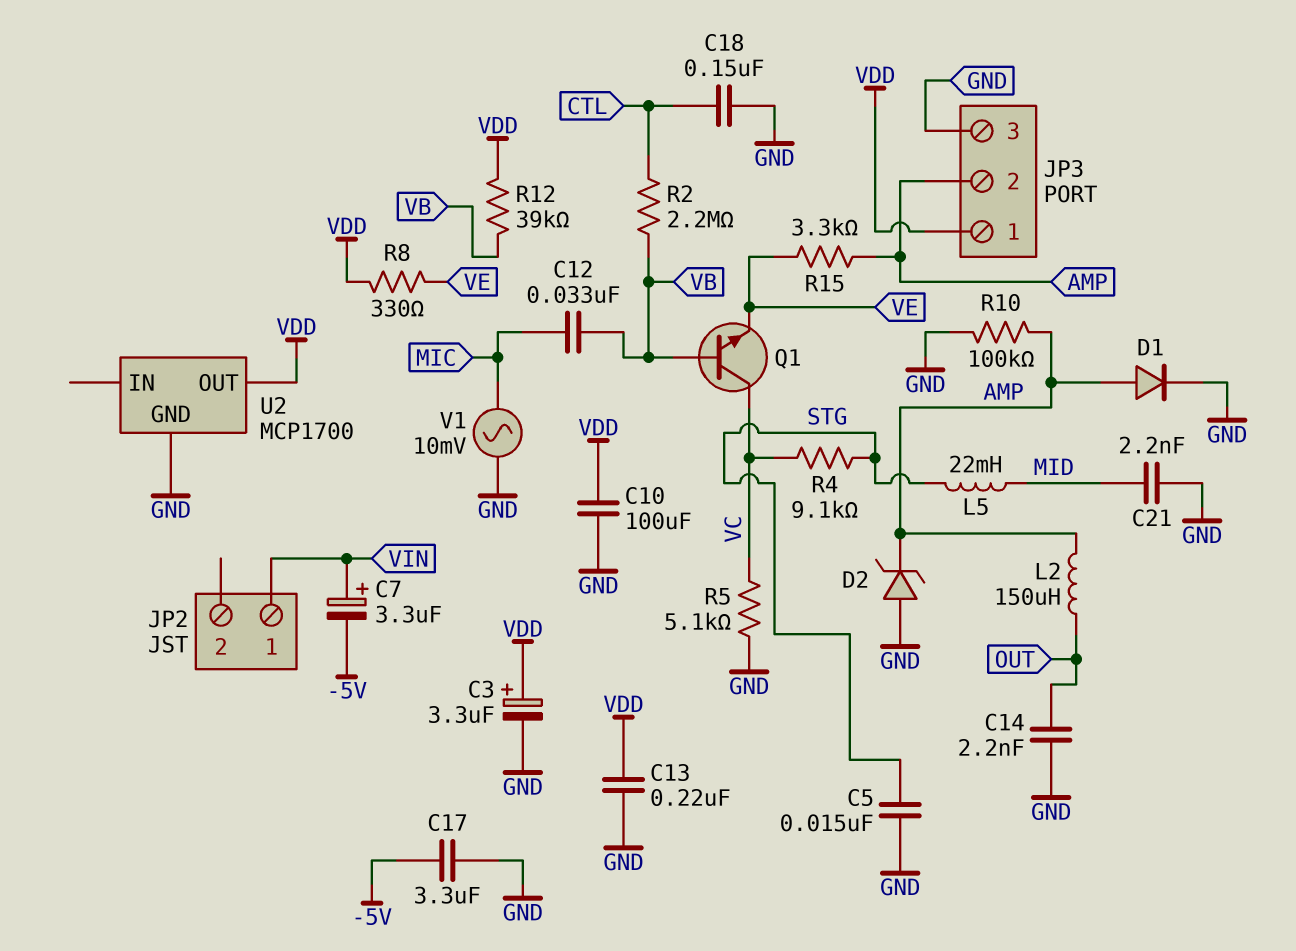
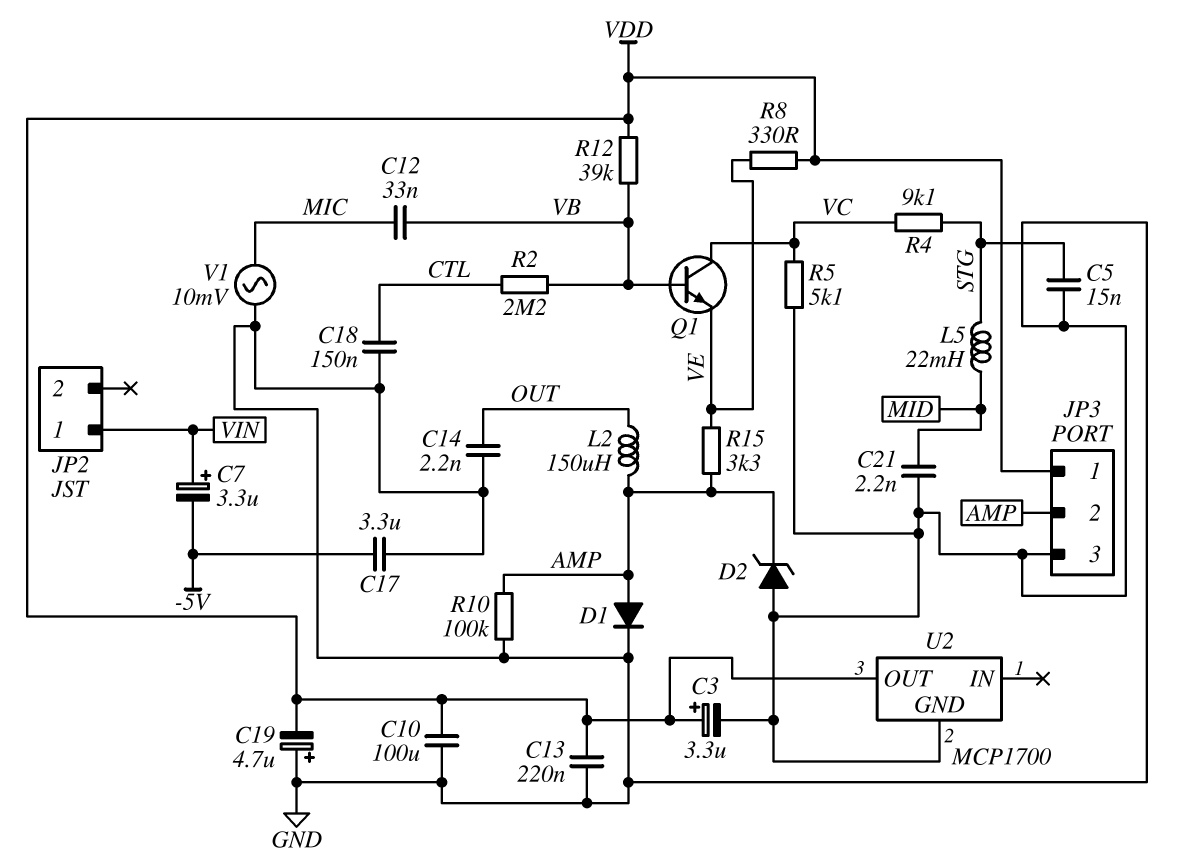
C19: none -> 4.7uF (plus GND, minus VDD)

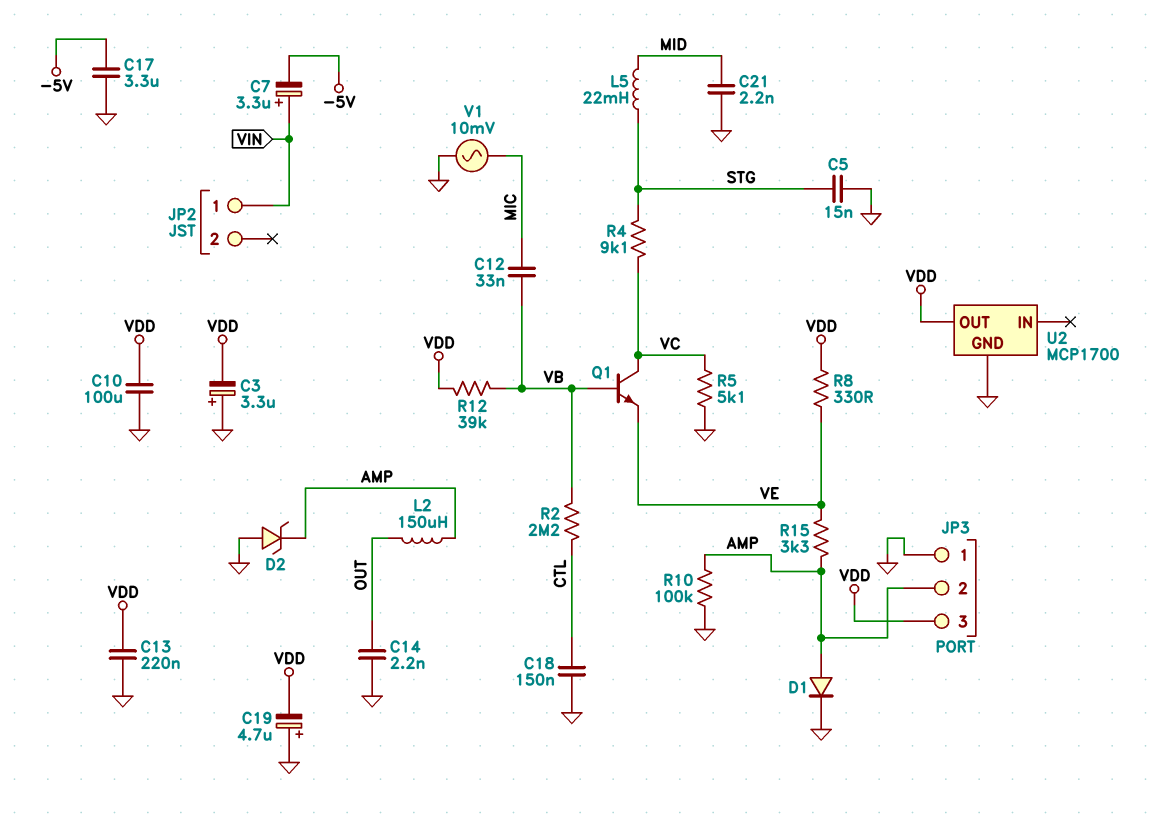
C3: 3.3uF (plus VDD, minus GND) -> 3.3uF (plus GND, minus VDD)
JP3 pin 1: VDD -> GND
JP3 pin 3: GND -> VDD

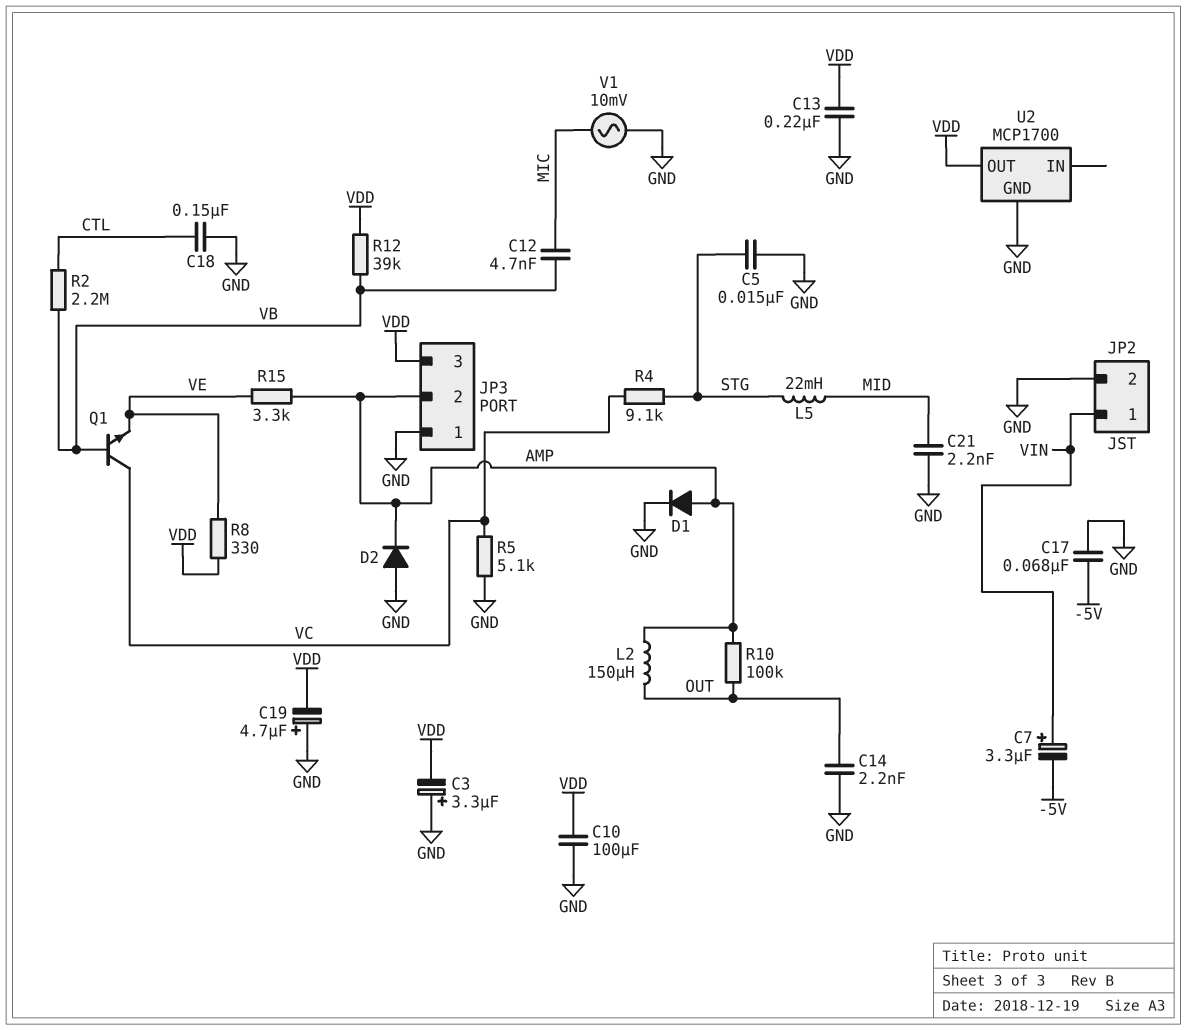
C12: 33nF (MIC, VB) -> 4.7nF (MIC, VB)
C17: 3.3uF (-5V, GND) -> 68nF (-5V, GND)
D2: zener (A GND, K AMP) -> diode (A GND, K AMP)
JP2 pin 2: none -> GND
R10: 100k (AMP, GND) -> 100k (AMP, OUT)

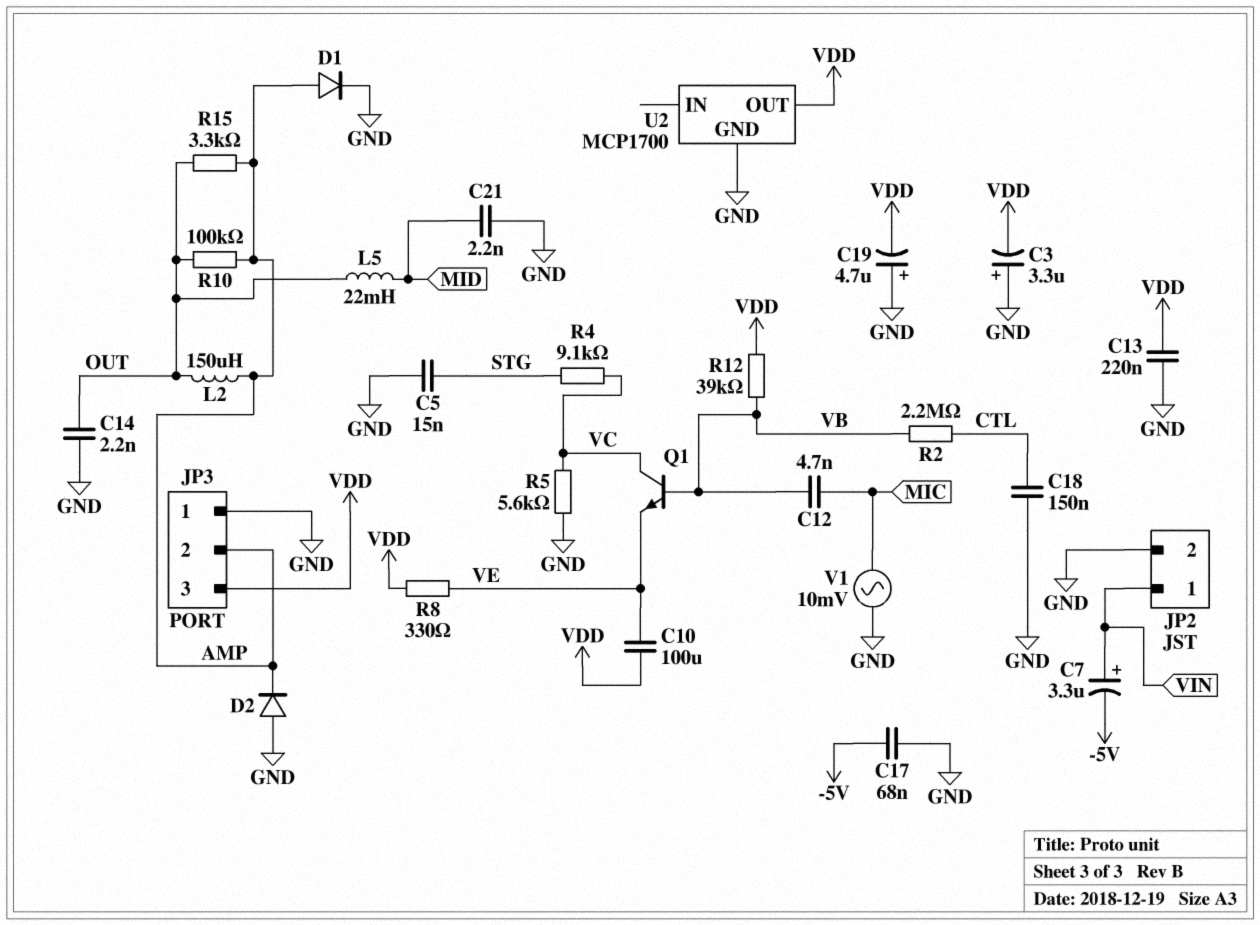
C10: 100uF (GND, VDD) -> 100uF (VDD, VE)
L5: 22mH (MID, STG) -> 22mH (MID, OUT)
R5: 5.1k (GND, VC) -> 5.6k (GND, VC)
R15: 3.3k (AMP, VE) -> 3.3k (AMP, OUT)

